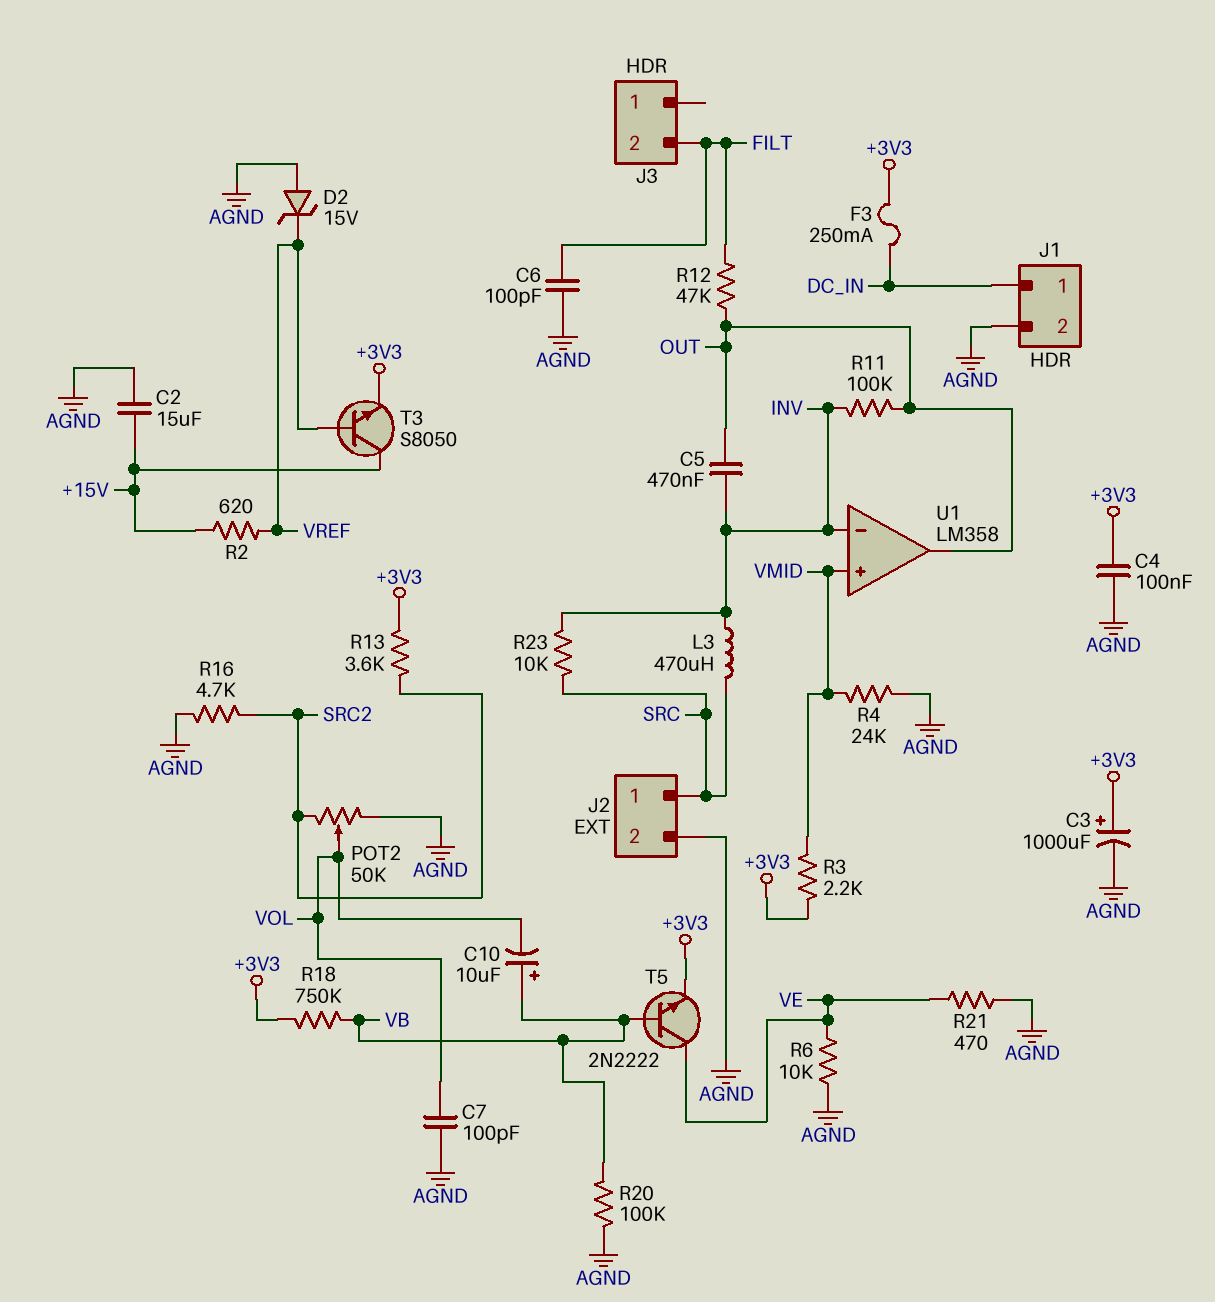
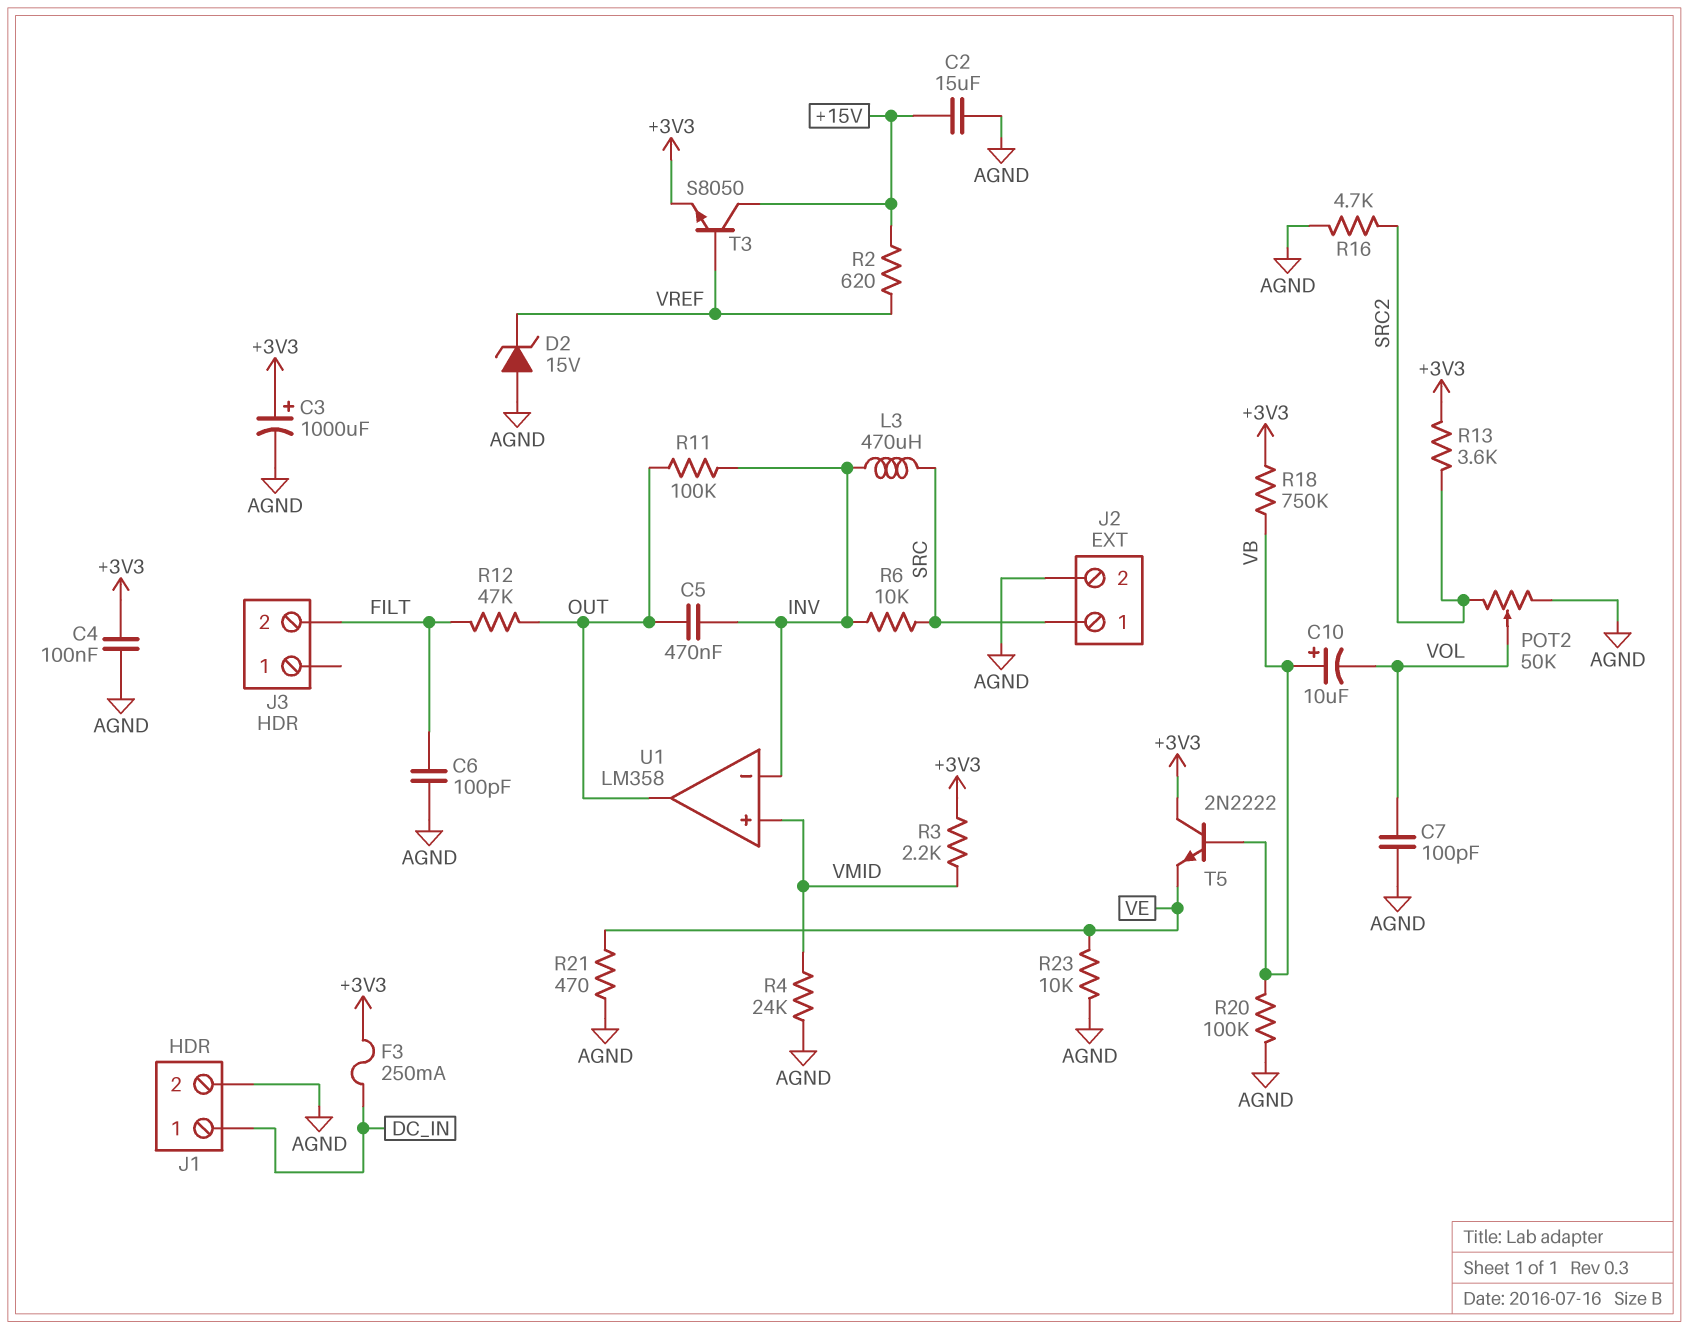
R6: 10k (AGND, VE) -> 10k (INV, SRC)
R23: 10k (INV, SRC) -> 10k (AGND, VE)
T5: NPN 2N2222 (B VB, C VE, E +3V3) -> NPN 2N2222 (B VB, C +3V3, E VE)

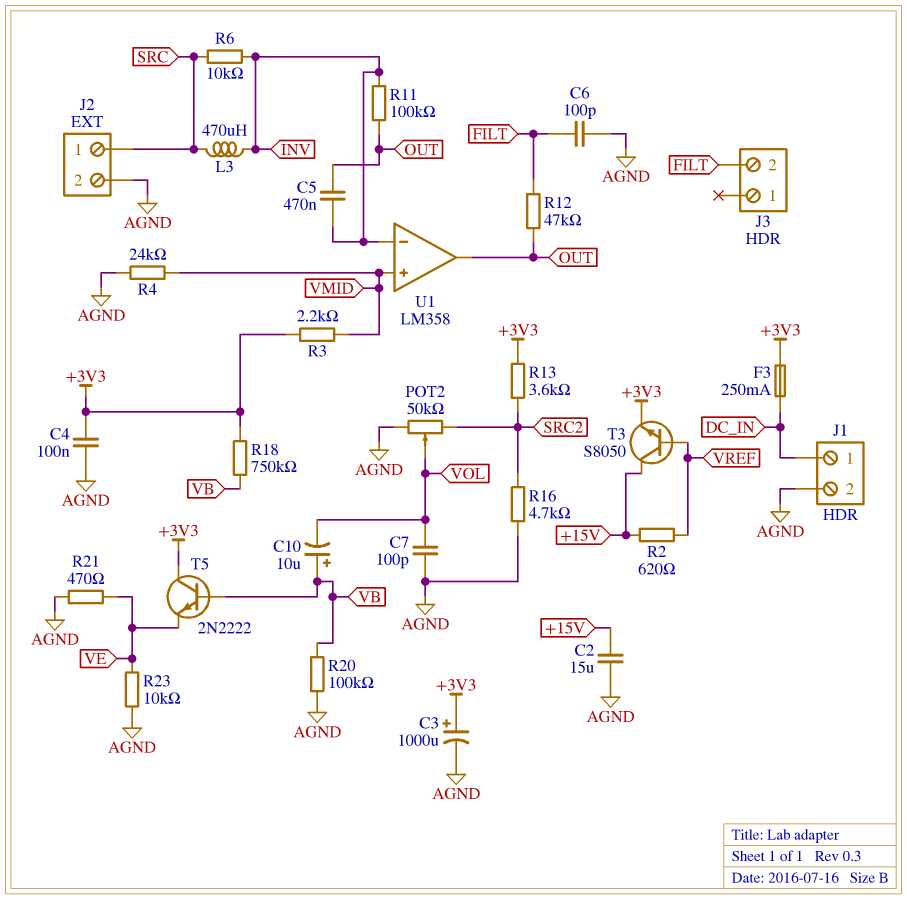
D2: zener 15V (A AGND, K VREF) -> none

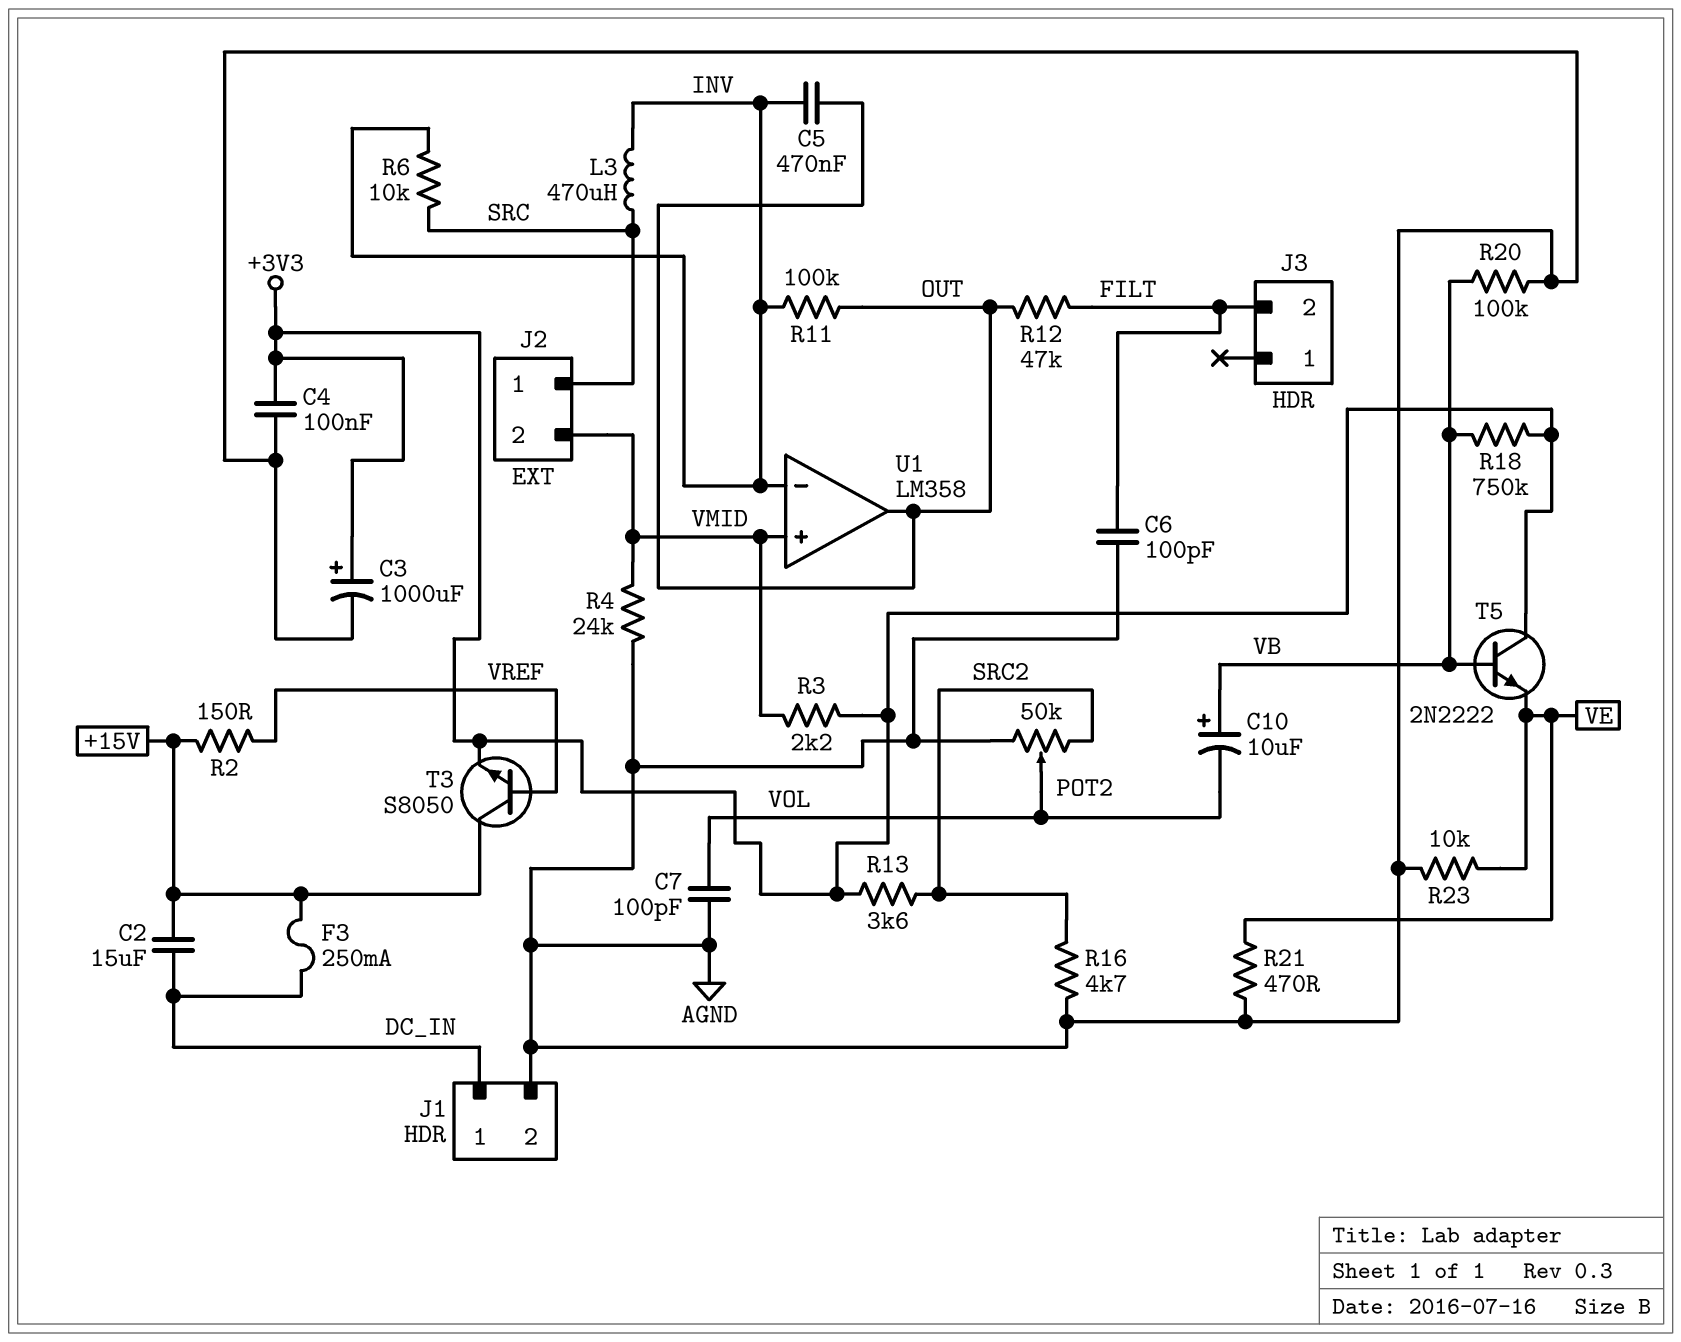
C2: 15uF (+15V, AGND) -> 15uF (+15V, DC_IN)
F3: 250mA (+3V3, DC_IN) -> 250mA (+15V, DC_IN)
J2 pin 2: AGND -> VMID
R2: 620 (+15V, VREF) -> 150 (+15V, VREF)

